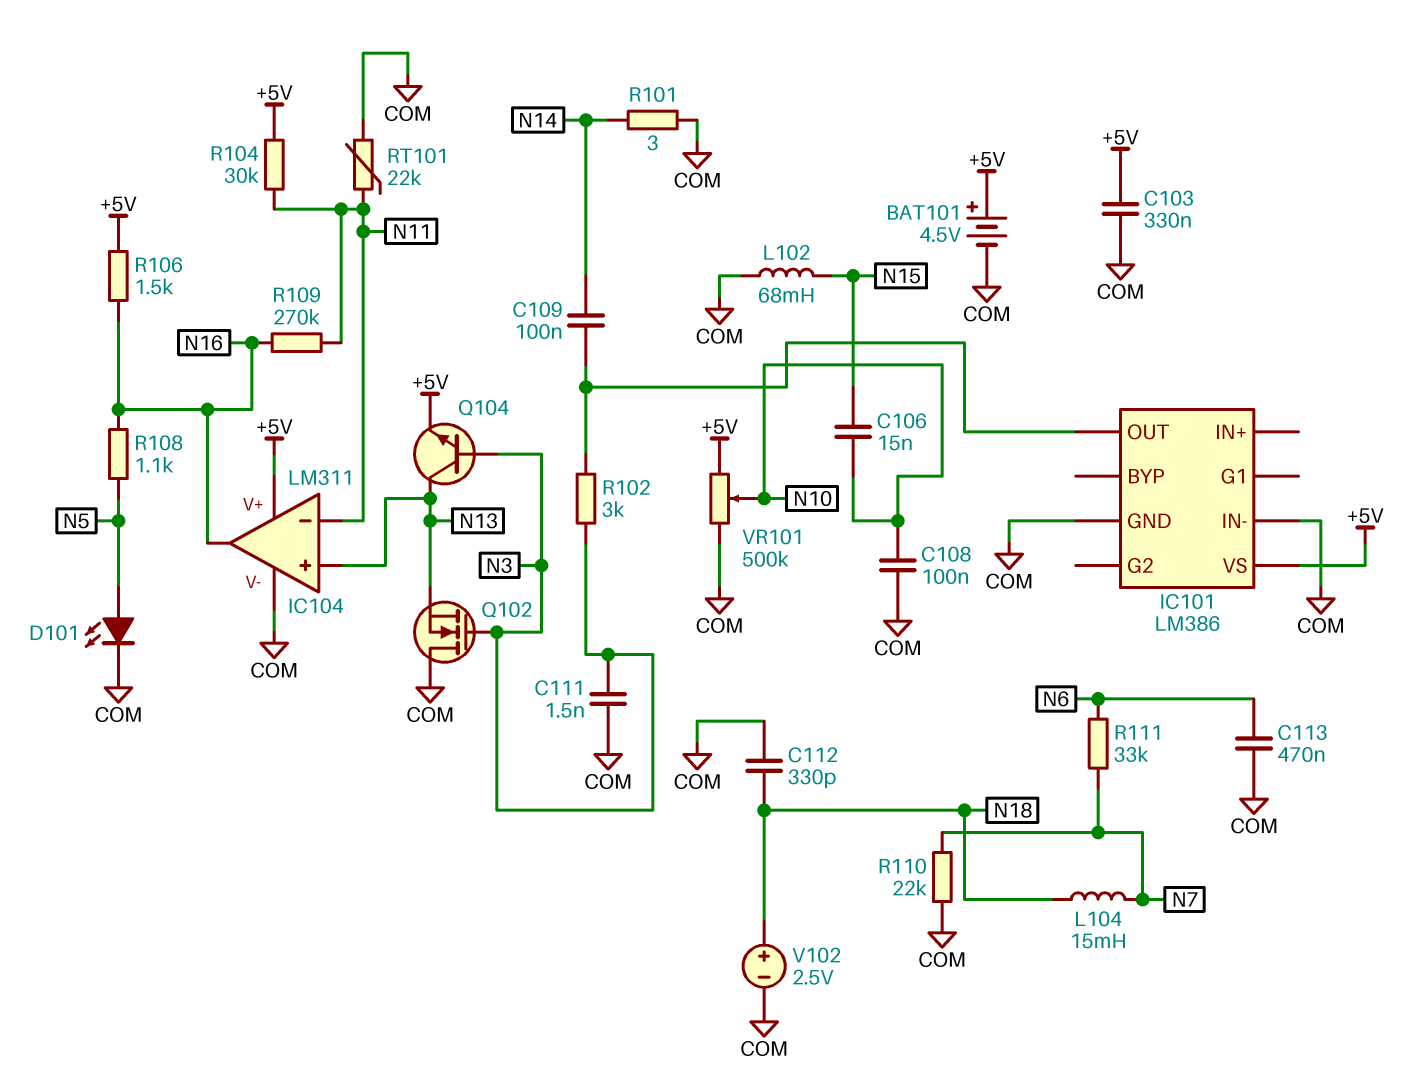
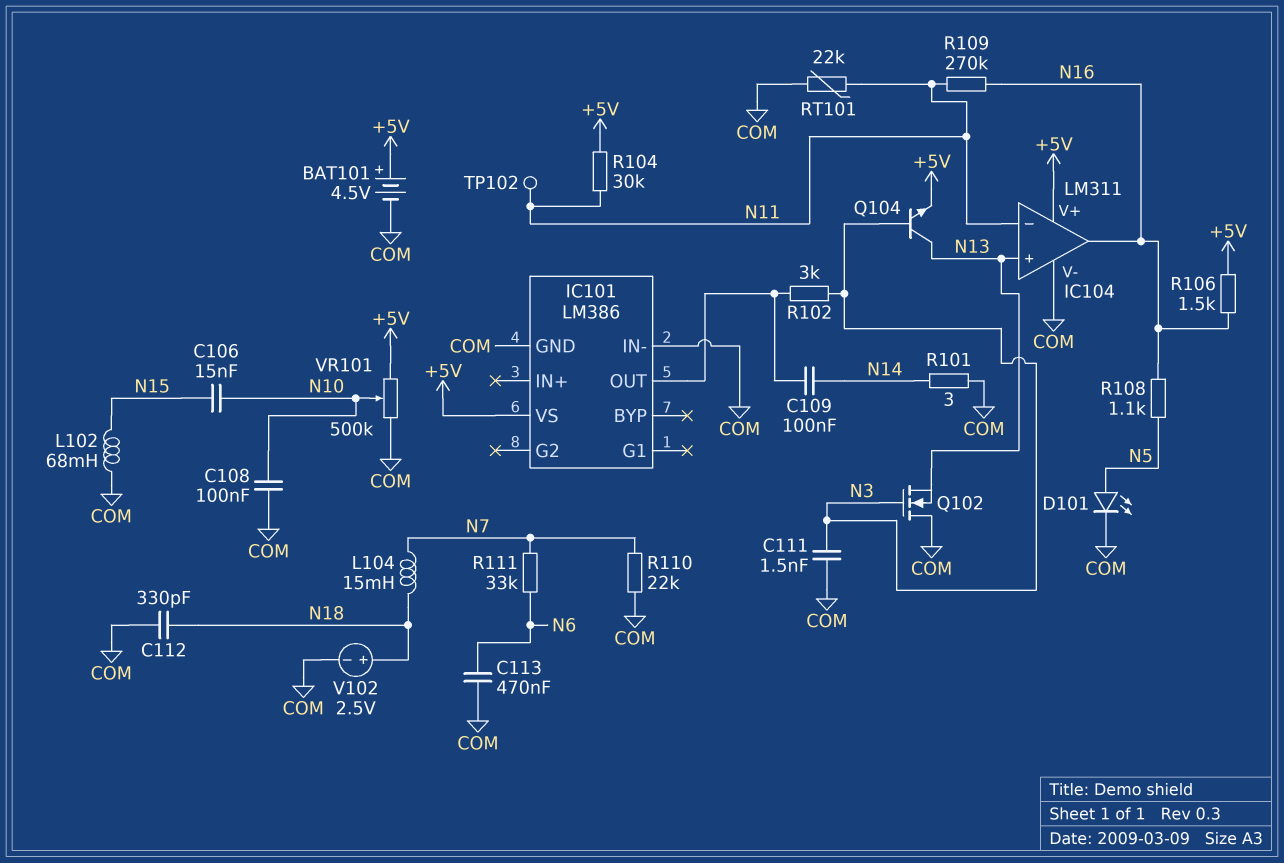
C103: 330nF (+5V, COM) -> none
TP102: none -> test point (N11)

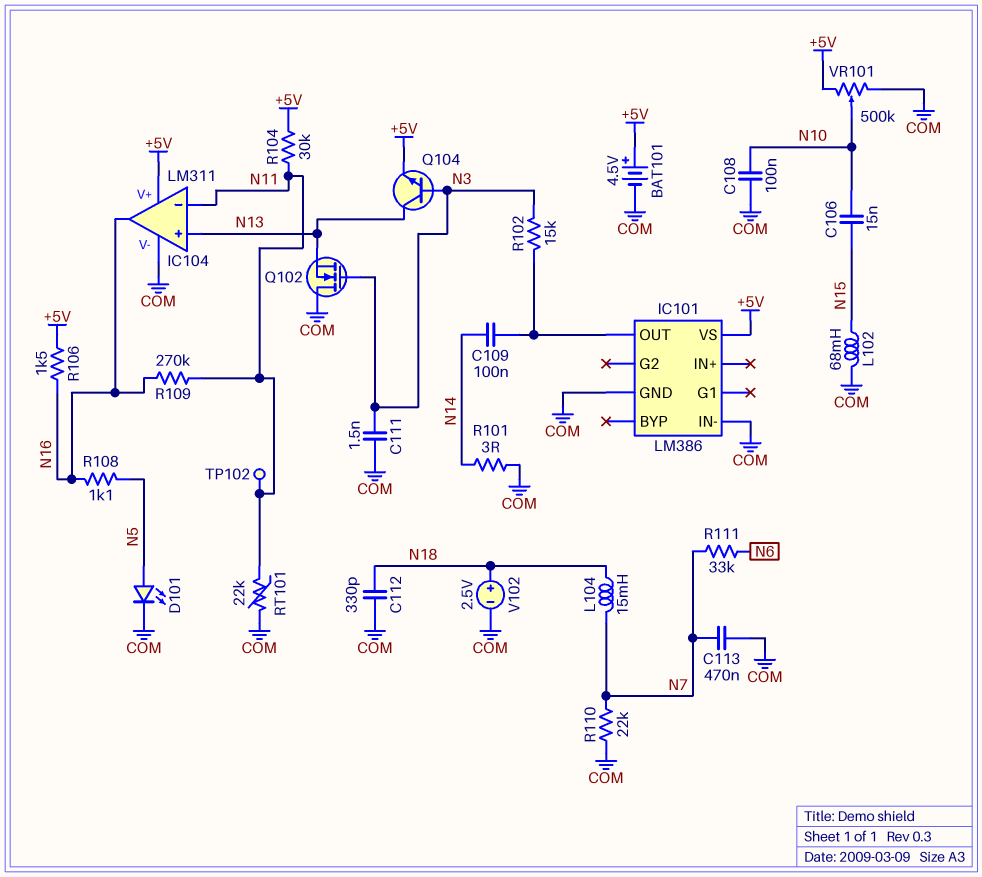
C113: 470nF (COM, N6) -> 470nF (COM, N7)
R102: 3k (IC101/OUT, N3) -> 15k (IC101/OUT, N3)

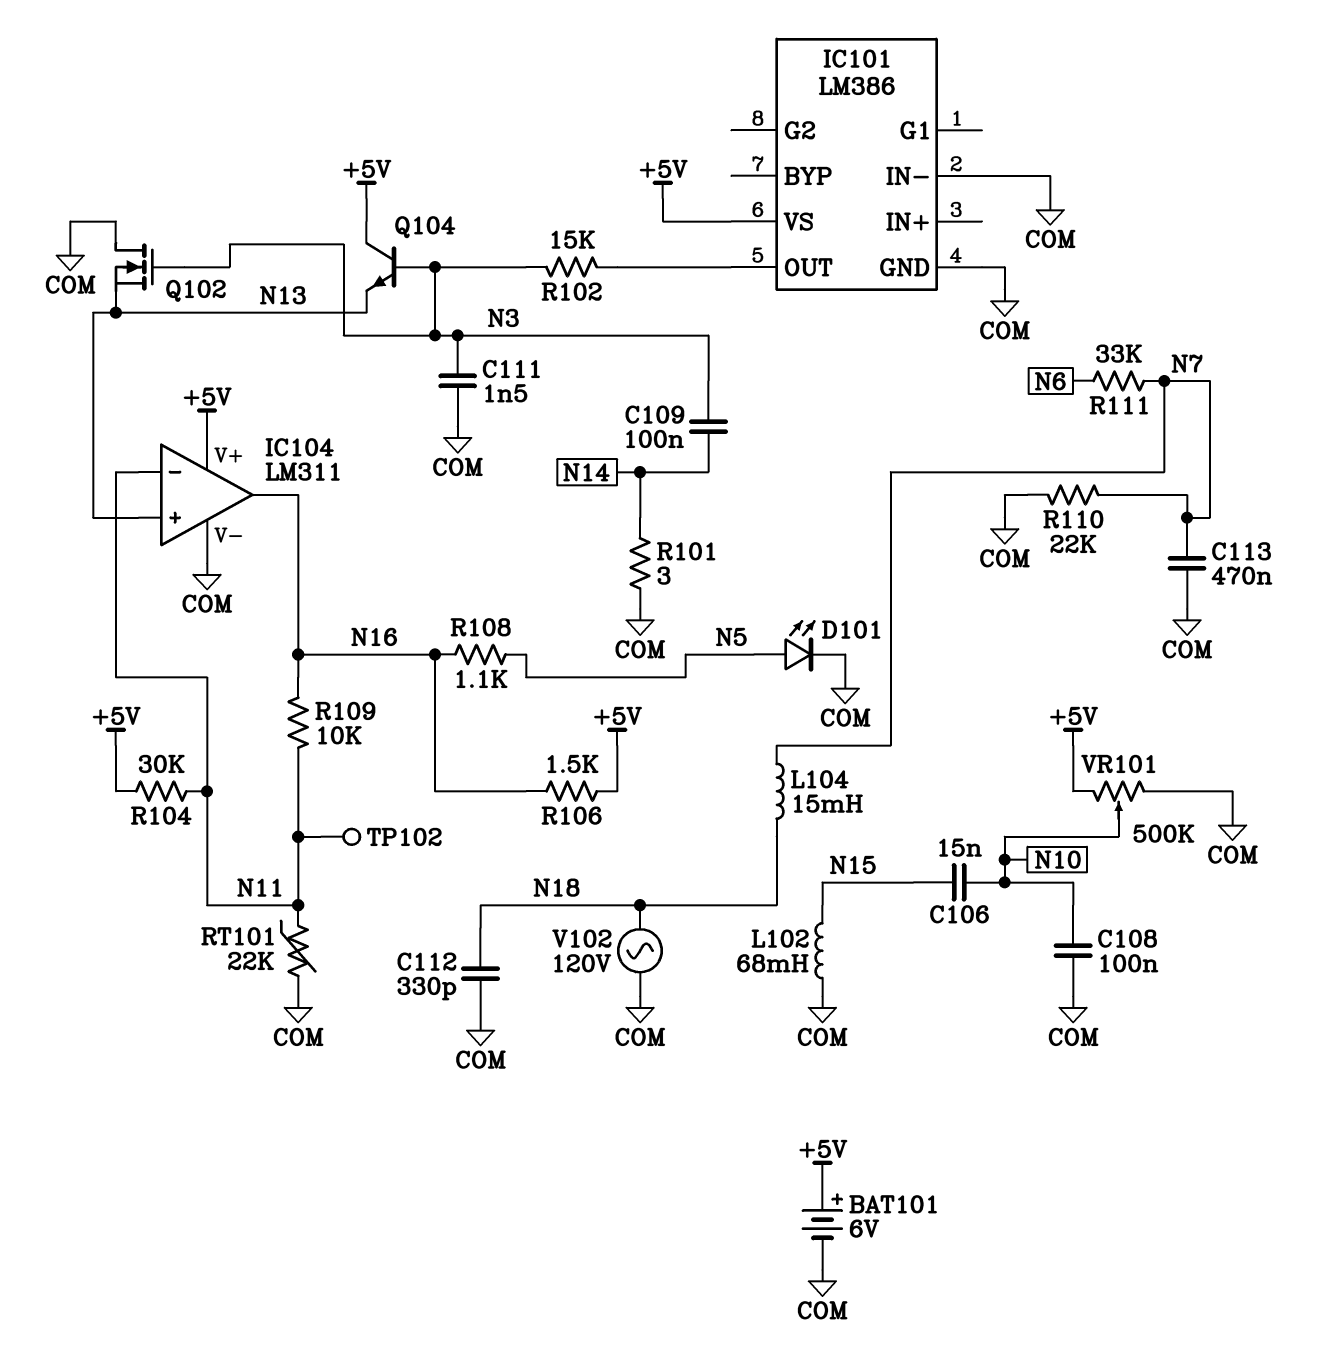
BAT101: 4.5V (plus +5V, minus COM) -> 6V (plus +5V, minus COM)
C109: 100nF (IC101/OUT, N14) -> 100nF (N3, N14)
Q104: NPN (B N3, C N13, E +5V) -> NPN (B N3, C +5V, E N13)
R109: 270k (N11, N16) -> 10k (N11, N16)
V102: 2.5V (plus N18, minus COM) -> AC 120V (COM, N18)

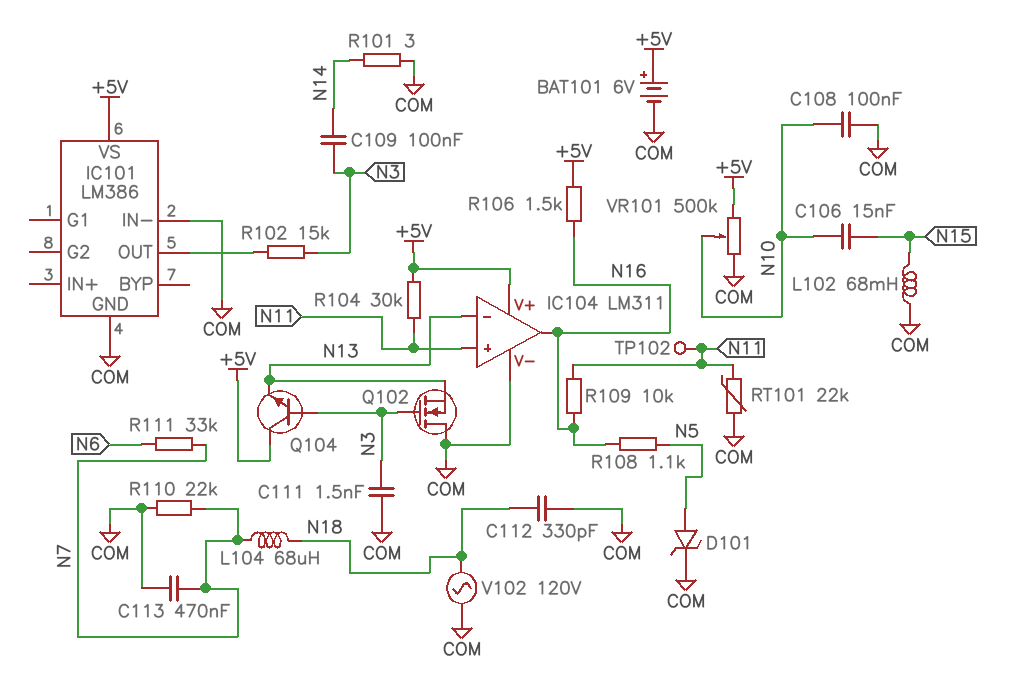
D101: LED (A N5, K COM) -> zener (A N5, K COM)
IC104 pin in+: N13 -> N11
IC104 pin in-: N11 -> N13
L104: 15mH (N7, N18) -> 68uH (N7, N18)

